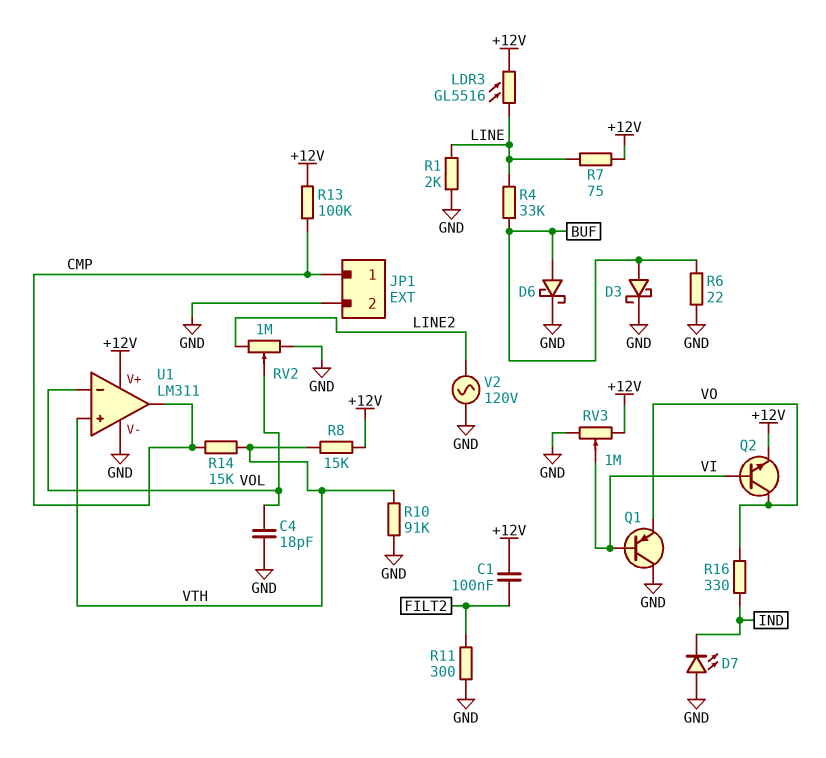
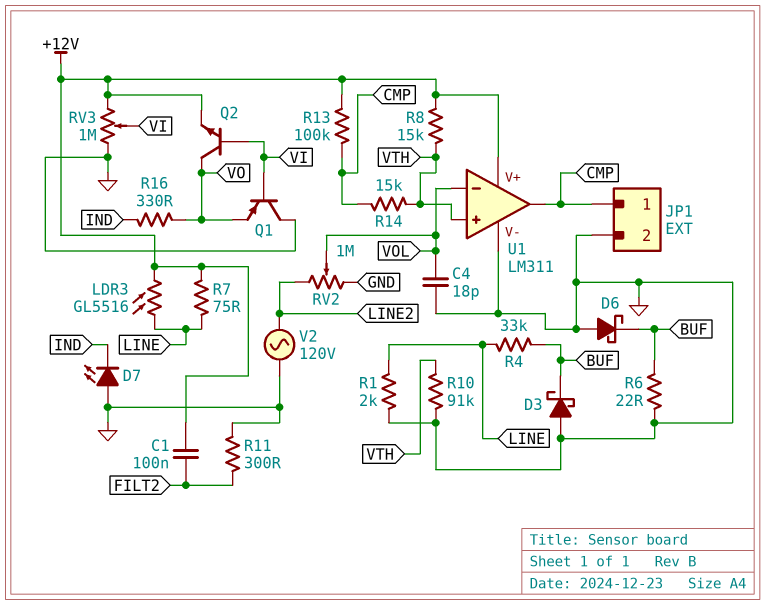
D3: schottky (A BUF, K GND) -> schottky (A GND, K BUF)
D6: schottky (A BUF, K GND) -> schottky (A GND, K BUF)

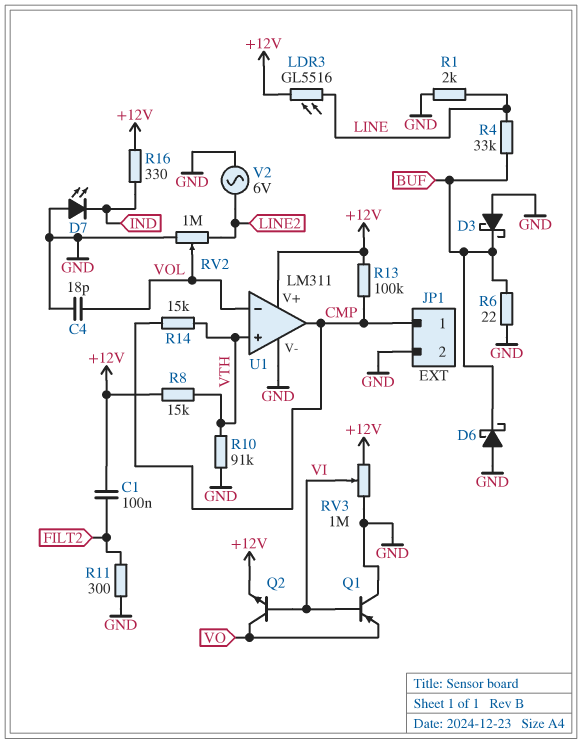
R7: 75 (+12V, LINE) -> none
R16: 330 (IND, VO) -> 330 (+12V, IND)
V2: AC 120V (GND, LINE2) -> AC 6V (GND, LINE2)

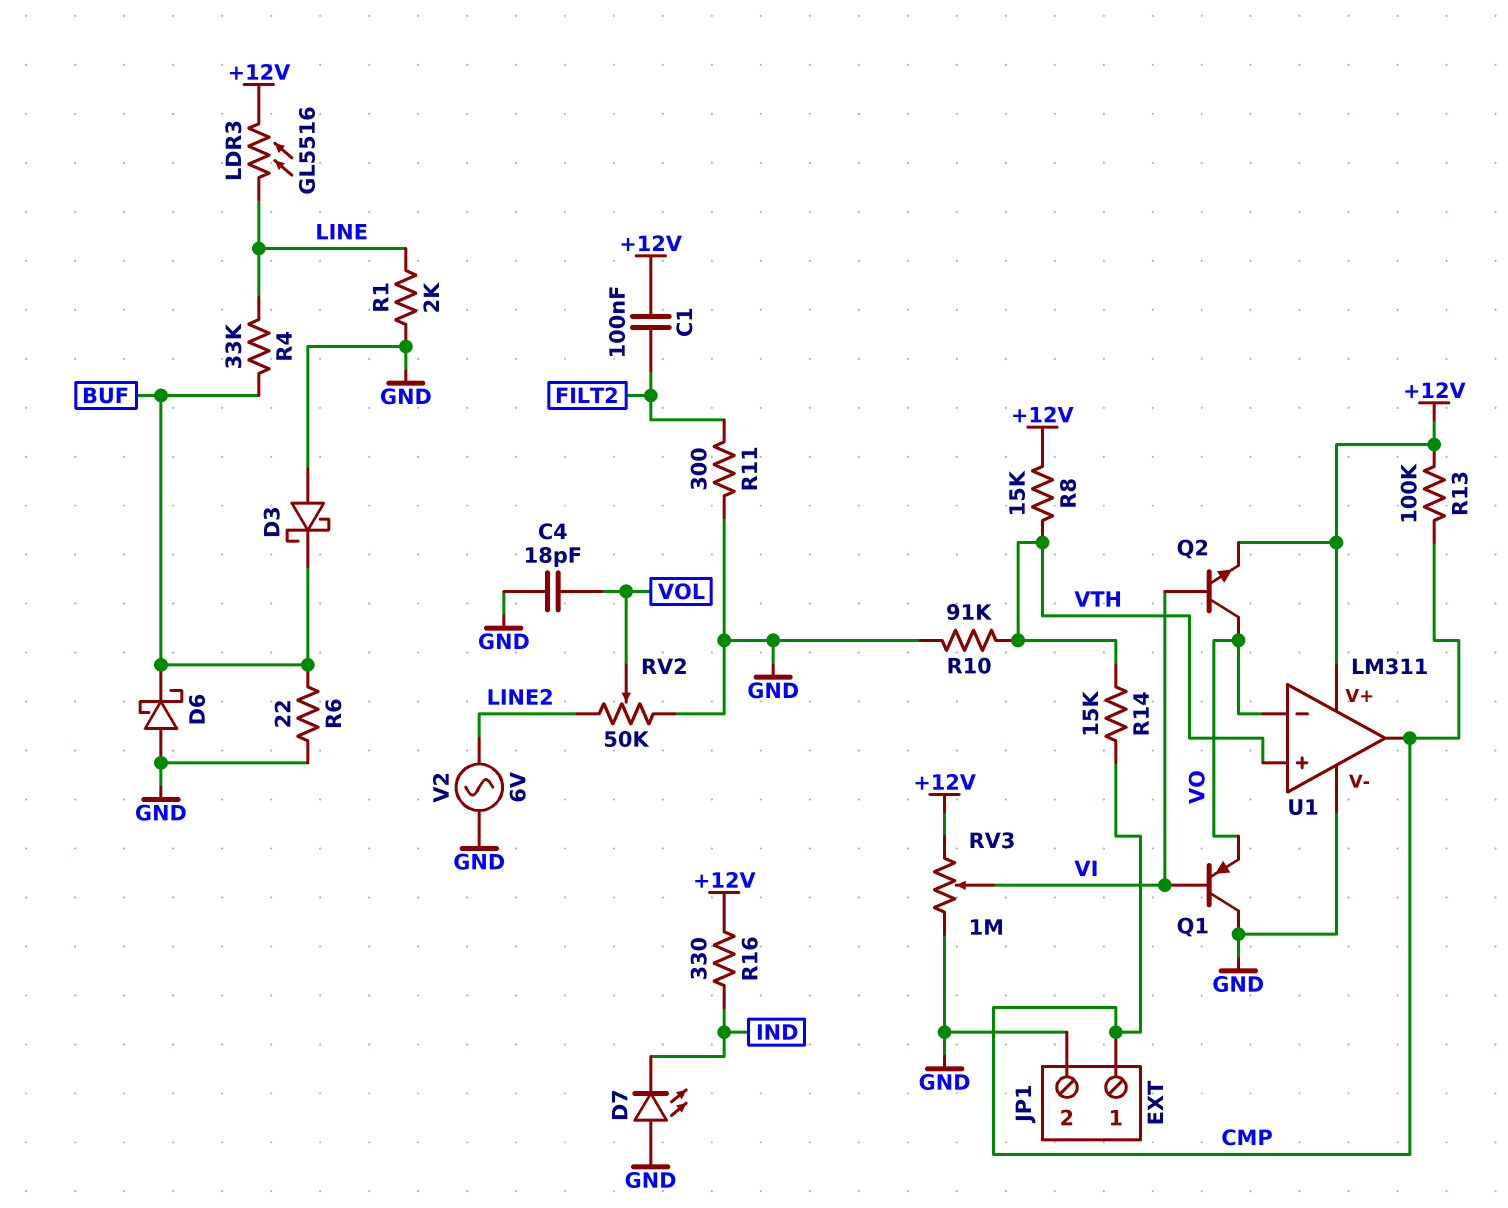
RV2: 1M (GND, LINE2, wiper VOL) -> 50k (GND, LINE2, wiper VOL)
U1 pin in-: VOL -> VO

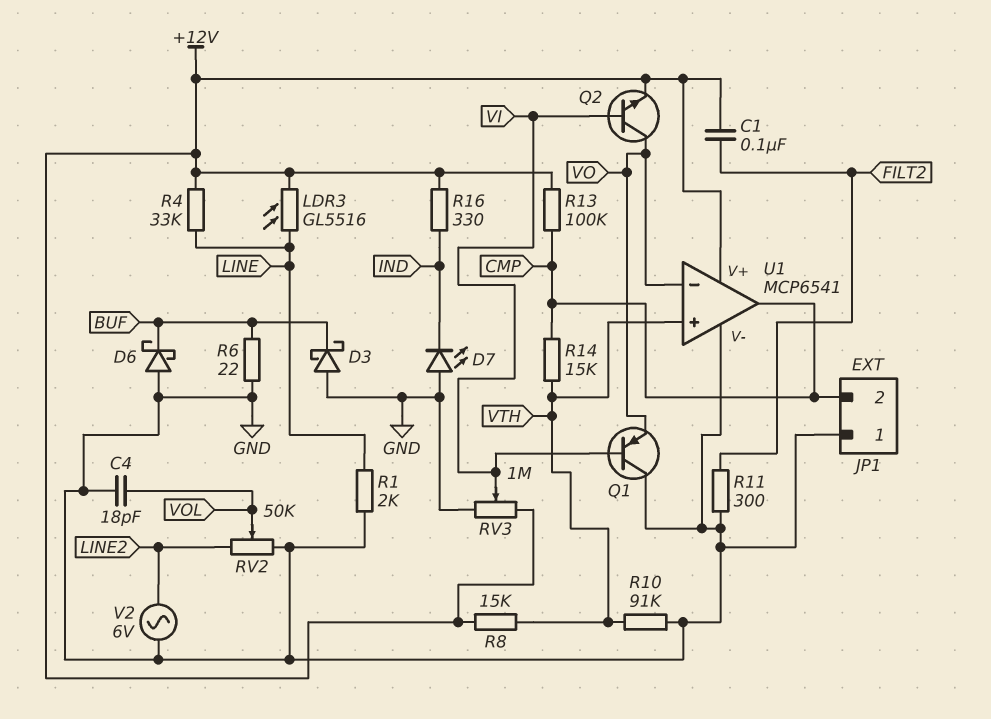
JP1 pin 1: CMP -> GND
JP1 pin 2: GND -> CMP
R4: 33k (BUF, LINE) -> 33k (+12V, LINE)
U1: LM311 -> MCP6541

